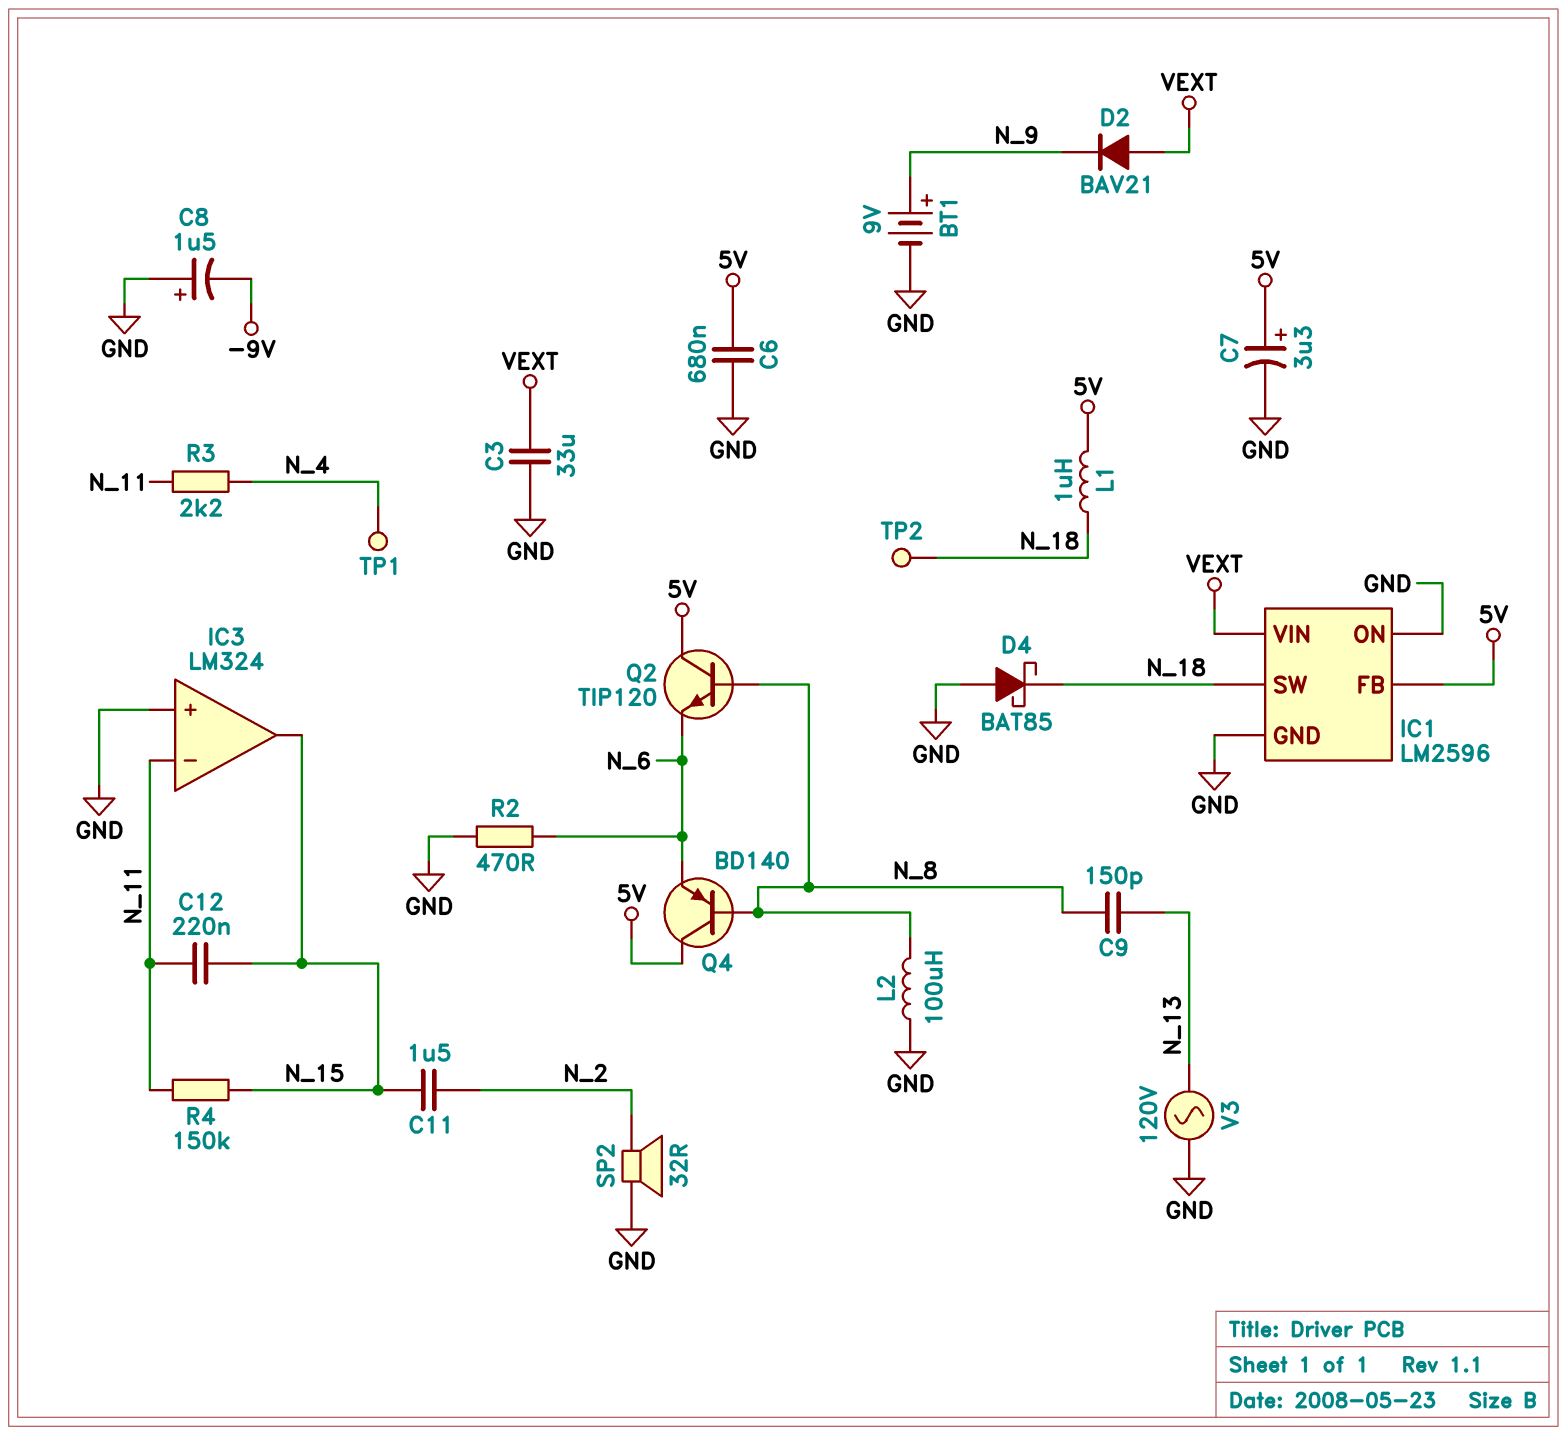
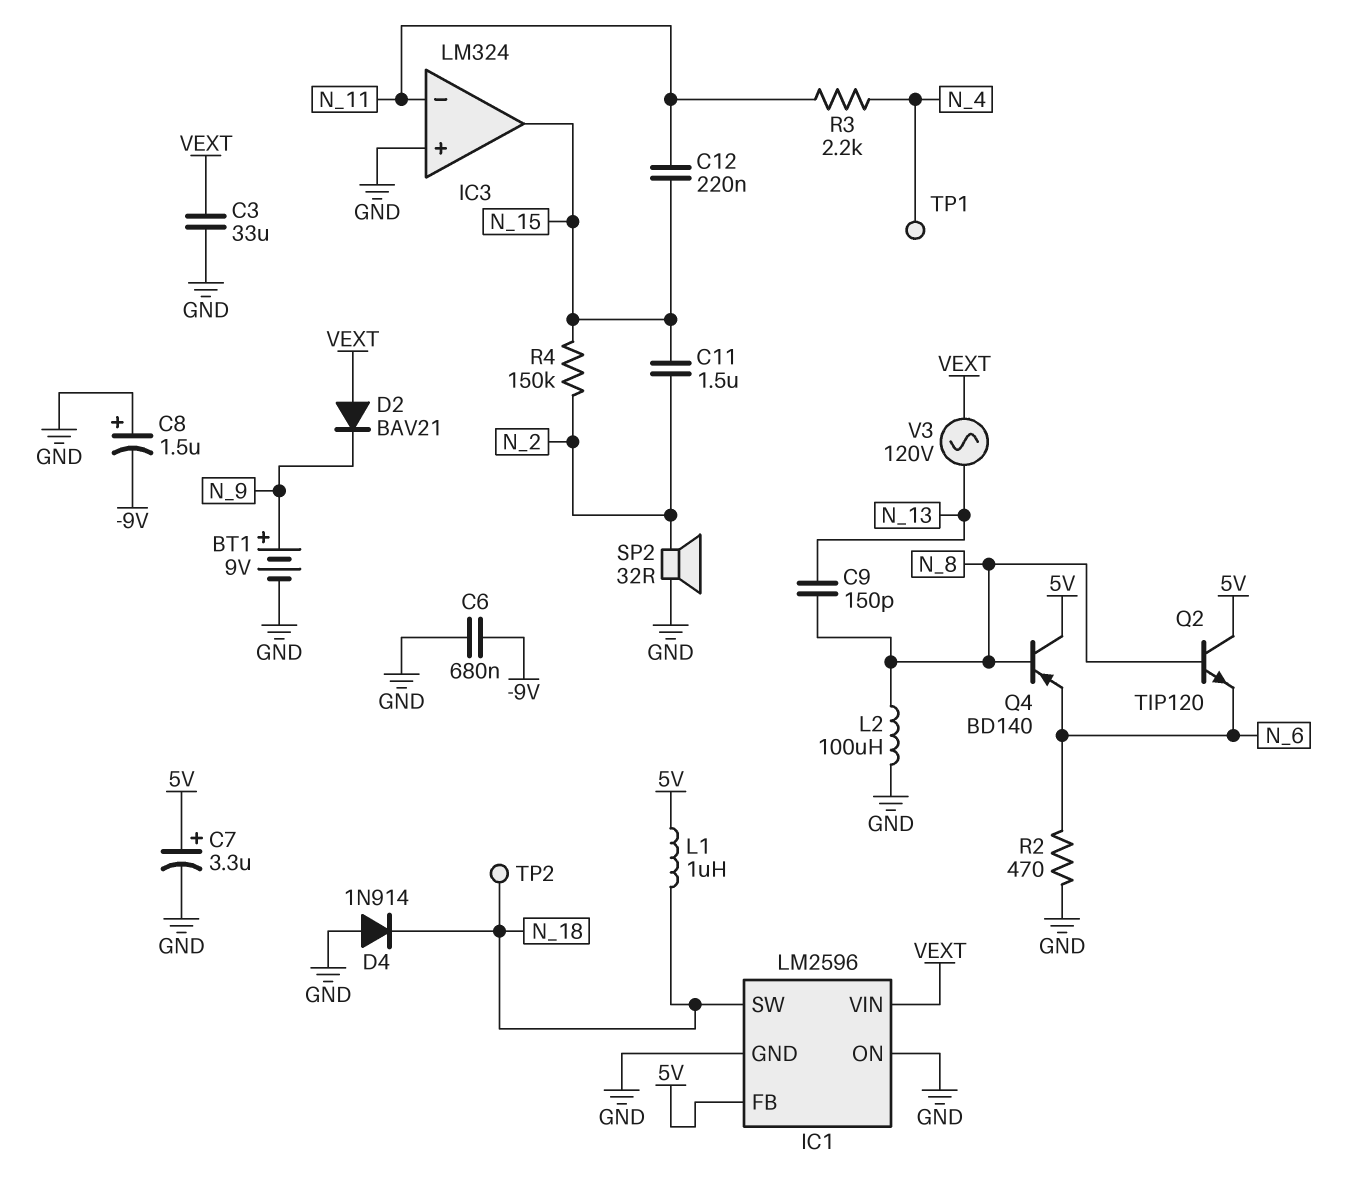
C6: 680nF (5V, GND) -> 680nF (-9V, GND)
D4: schottky BAT85 (A GND, K N_18) -> diode 1N914 (A GND, K N_18)
R4: 150k (N_11, N_15) -> 150k (N_2, N_15)
V3: AC 120V (GND, N_13) -> AC 120V (N_13, VEXT)

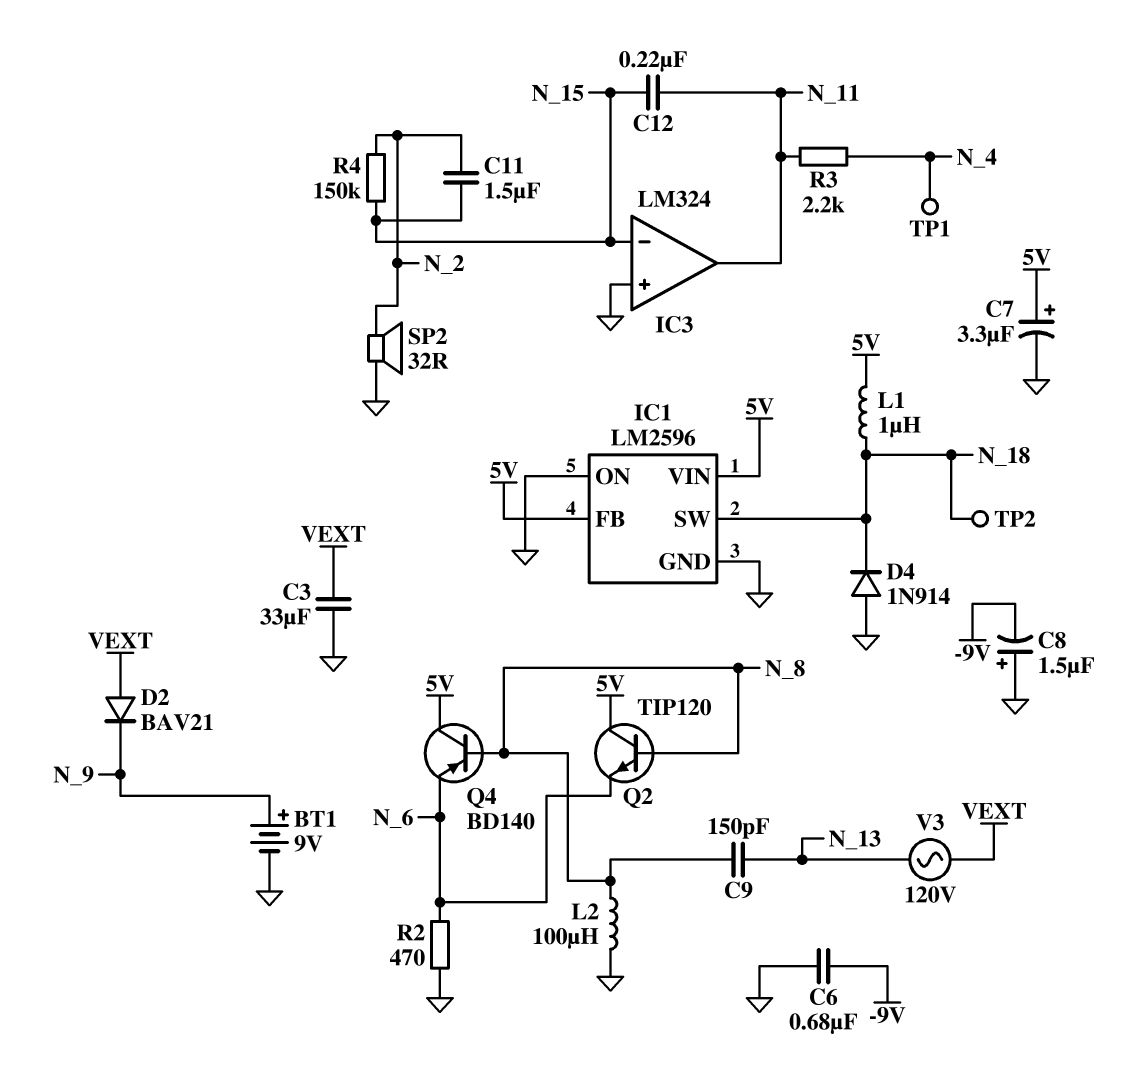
IC1 pin VIN: VEXT -> 5V
IC3 pin in-: N_11 -> N_15
IC3 pin out: N_15 -> N_11

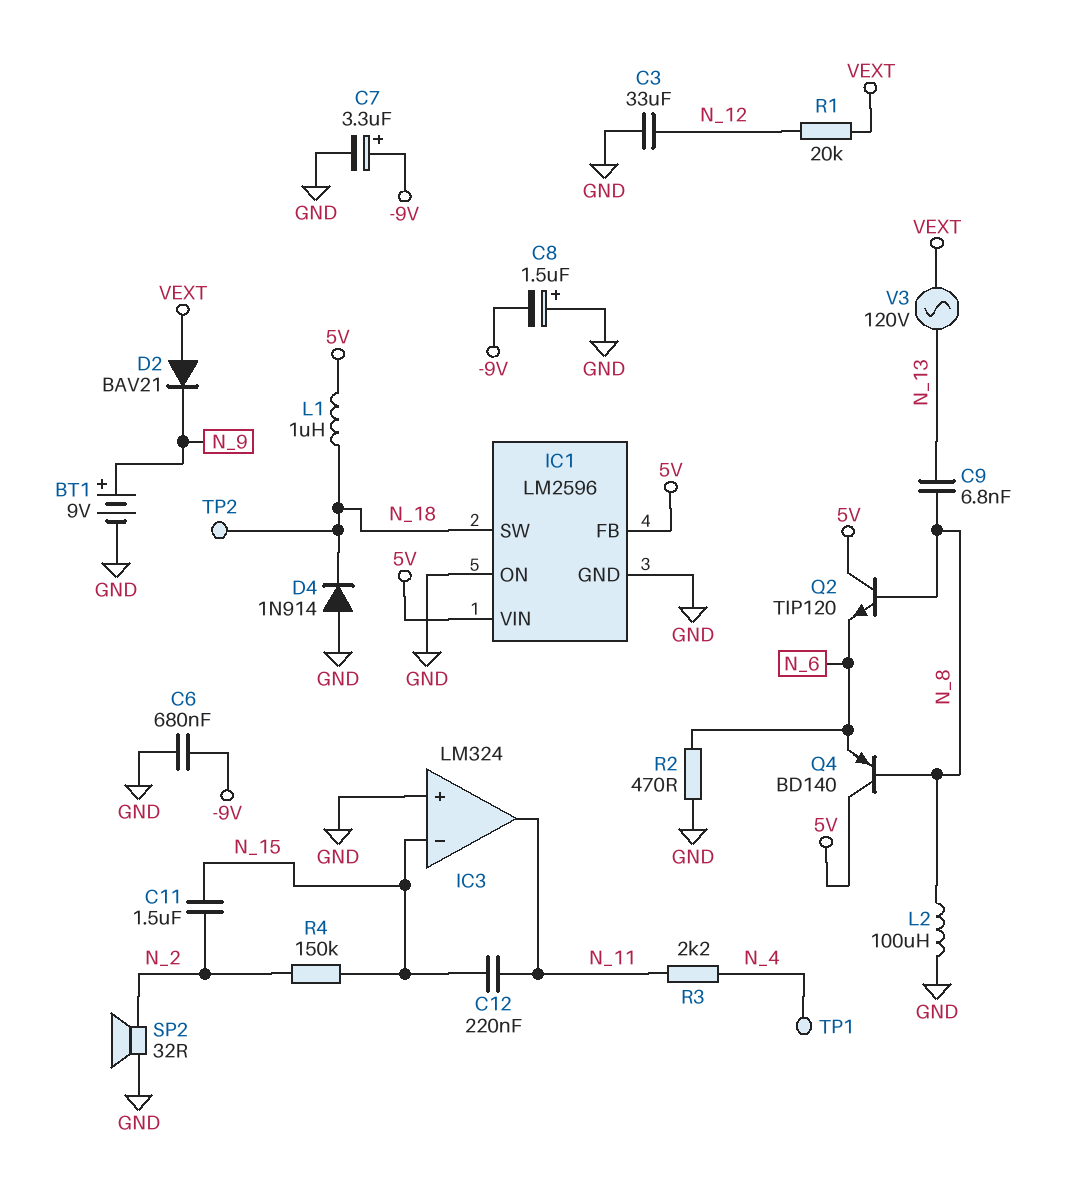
C3: 33uF (GND, VEXT) -> 33uF (GND, N_12)
C7: 3.3uF (plus 5V, minus GND) -> 3.3uF (plus -9V, minus GND)
C9: 150pF (N_8, N_13) -> 6.8nF (N_8, N_13)
R1: none -> 20k (N_12, VEXT)

